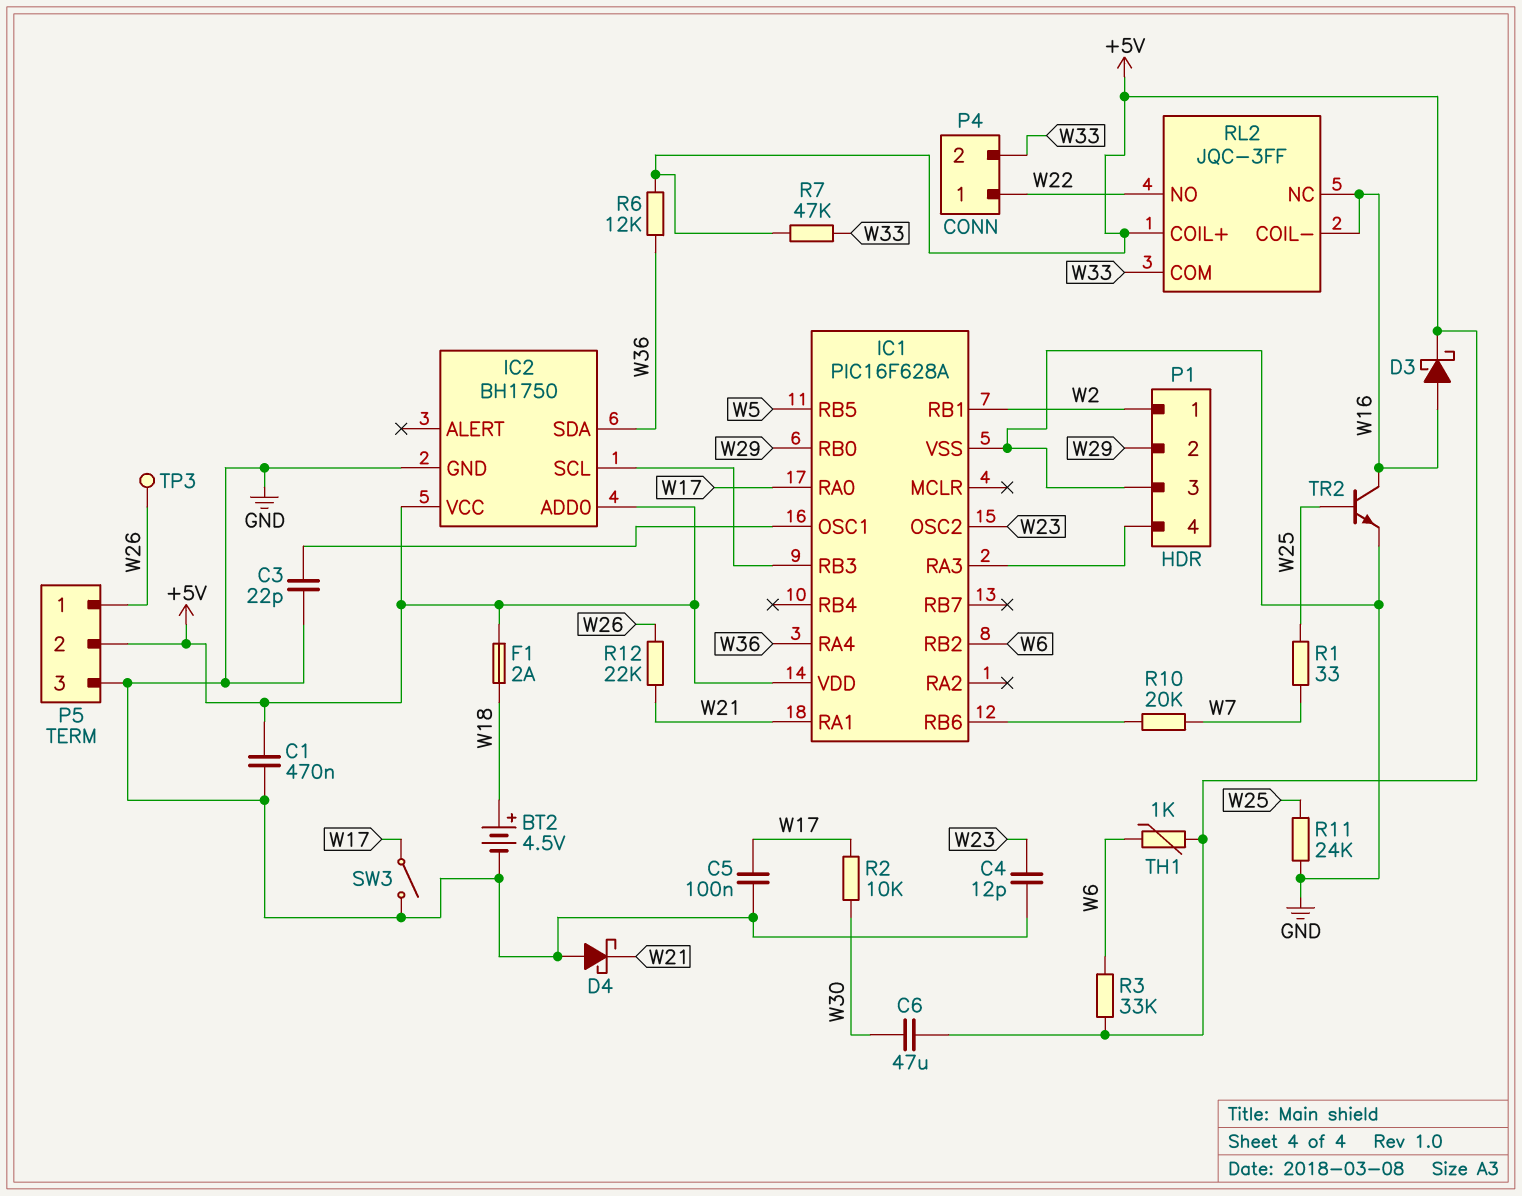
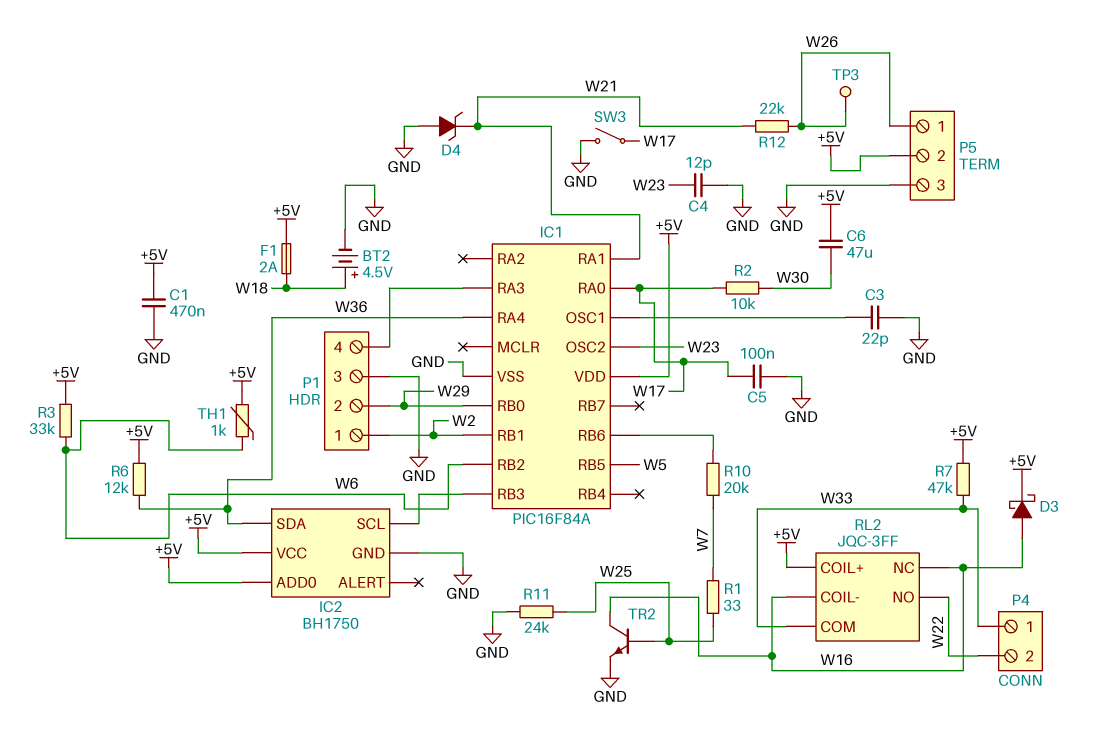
D4: schottky (A GND, K W21) -> zener (A GND, K W21)
IC1: PIC16F628A -> PIC16F84A
P4 pin 1: W22 -> W33
P4 pin 2: W33 -> W22

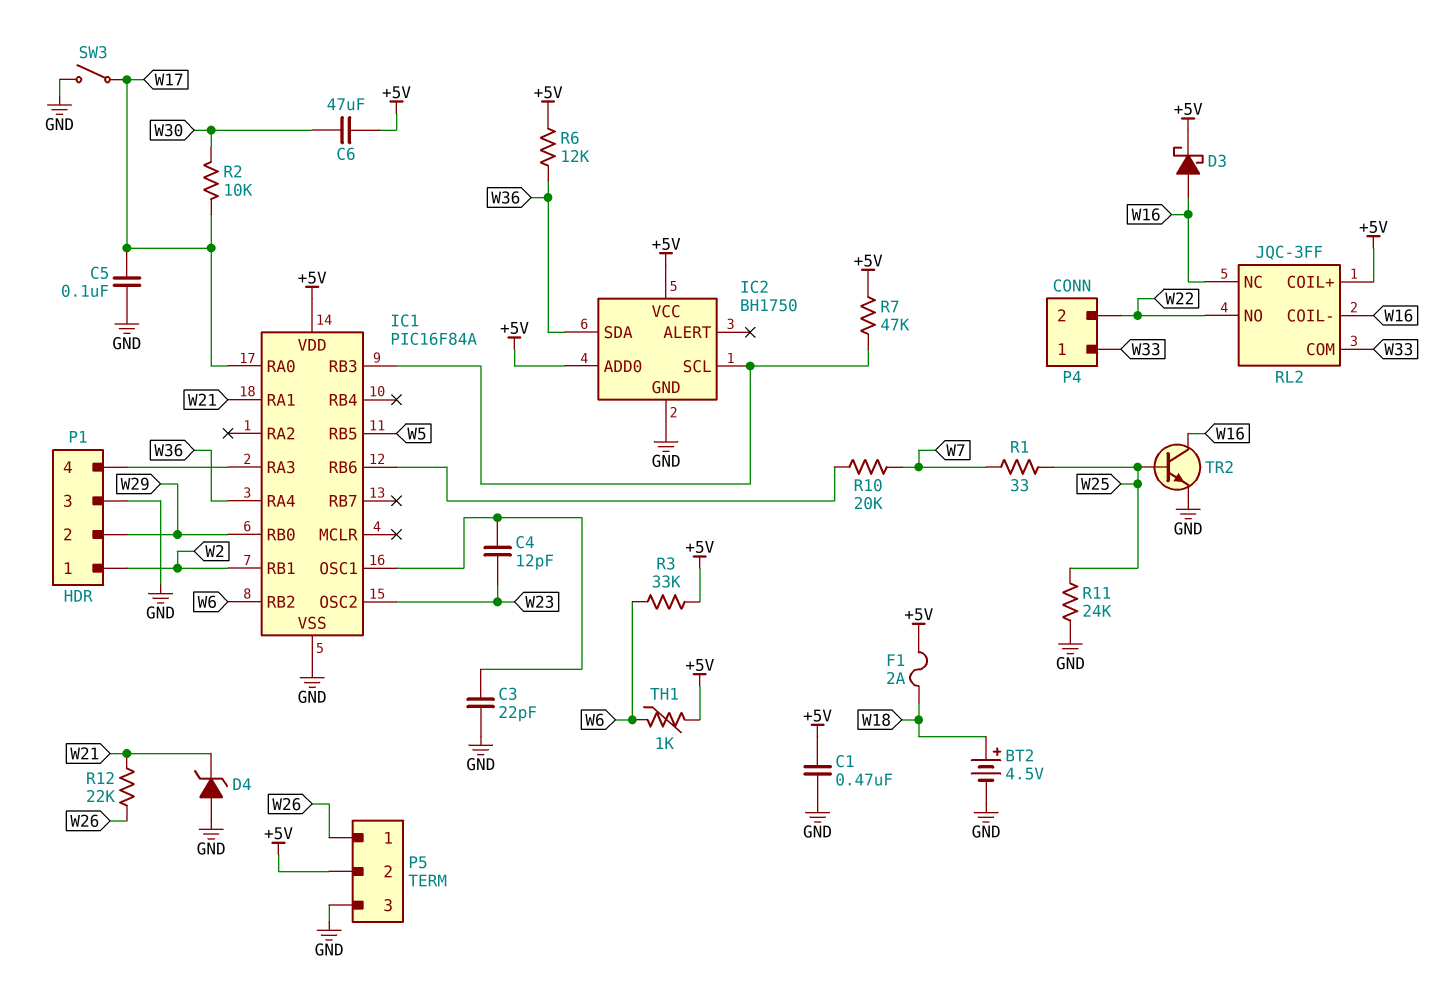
C4: 12pF (GND, W23) -> 12pF (IC1/OSC1, W23)
R7: 47k (+5V, W33) -> 47k (+5V, IC1/RB3)
TP3: test point (W26) -> none

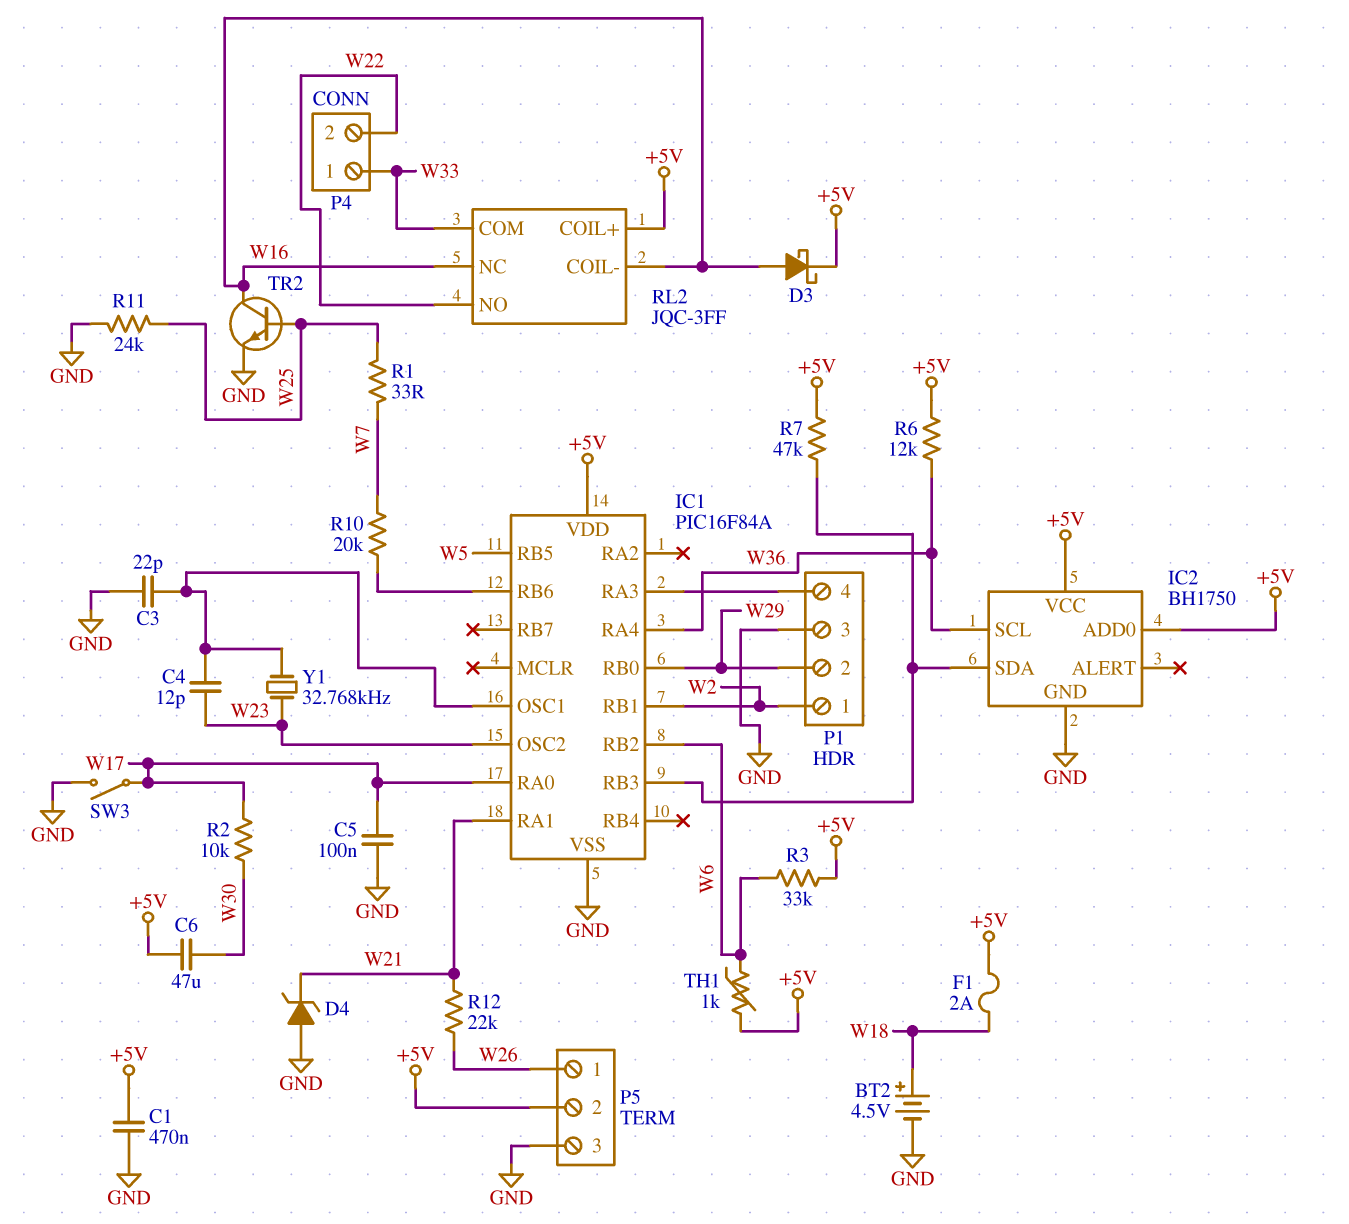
IC2 pin SCL: IC1/RB3 -> W36
IC2 pin SDA: W36 -> IC1/RB3
Y1: none -> 32.768kHz (IC1/OSC1, W23)

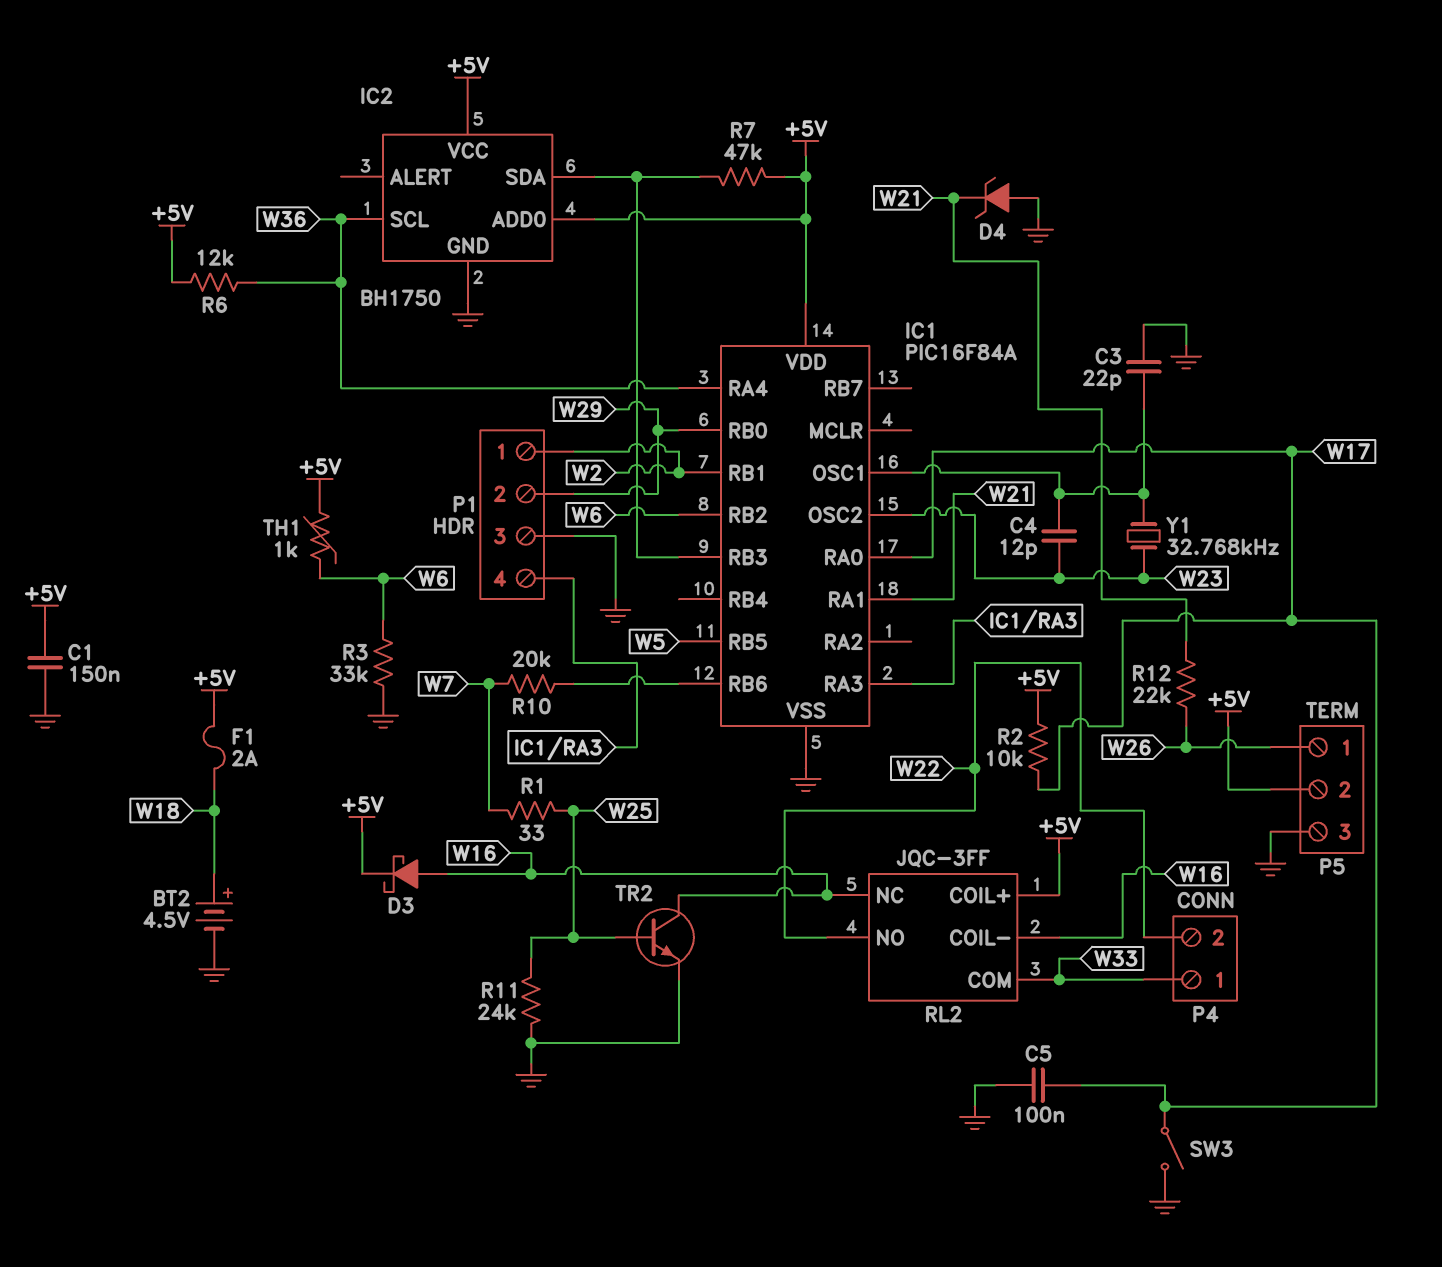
C1: 470nF (+5V, GND) -> 150nF (+5V, GND)
C6: 47uF (+5V, W30) -> none
R2: 10k (W17, W30) -> 10k (+5V, W17)
R3: 33k (+5V, W6) -> 33k (GND, W6)

